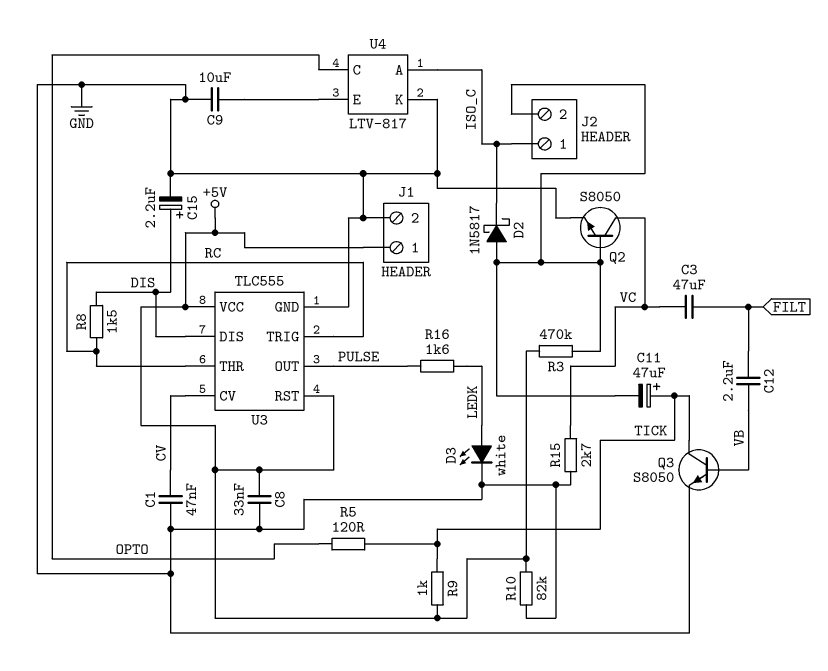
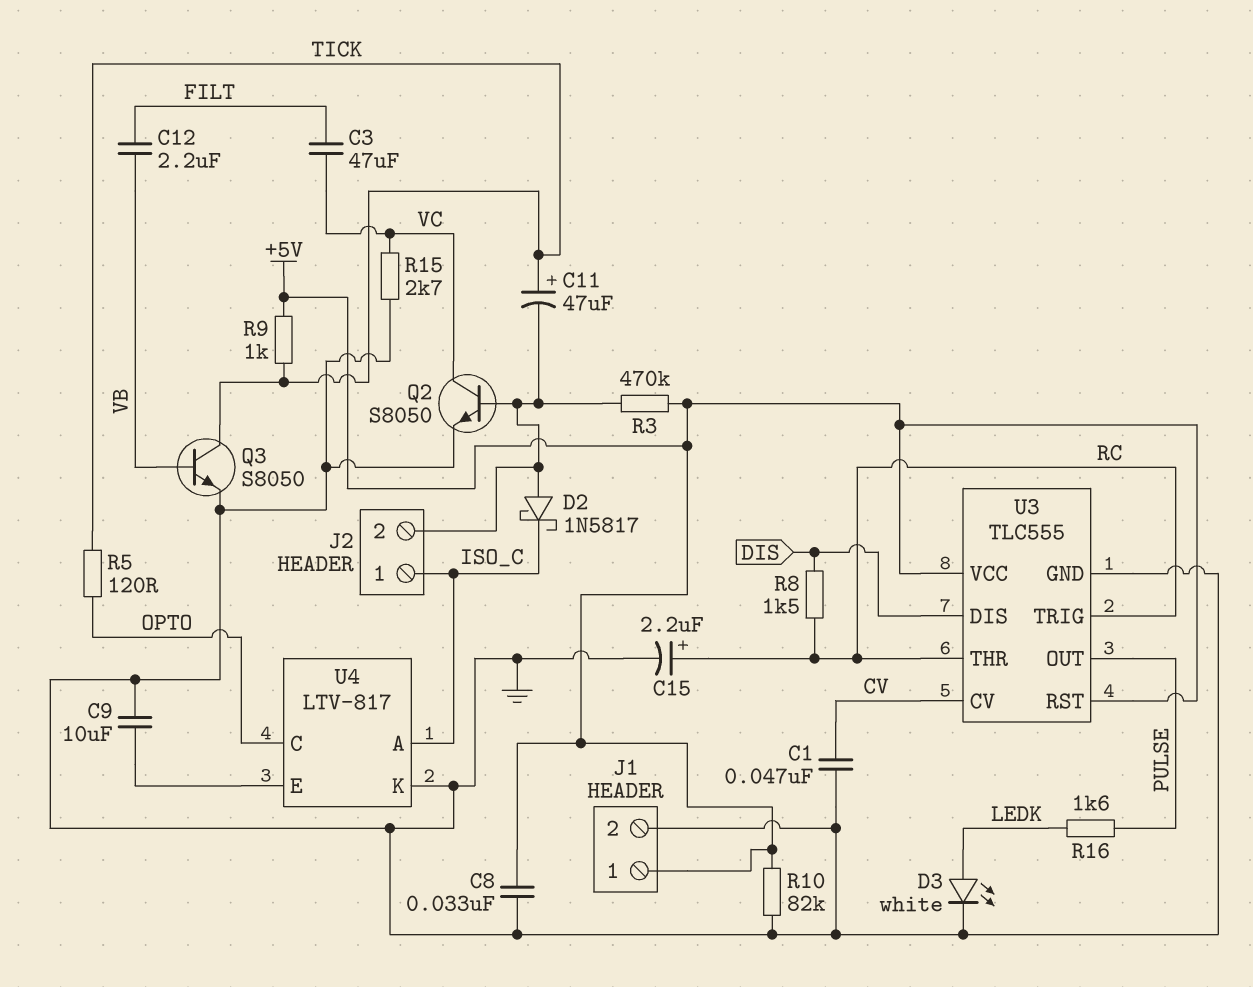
C15: 2.2uF (plus DIS, minus GND) -> 2.2uF (plus RC, minus GND)

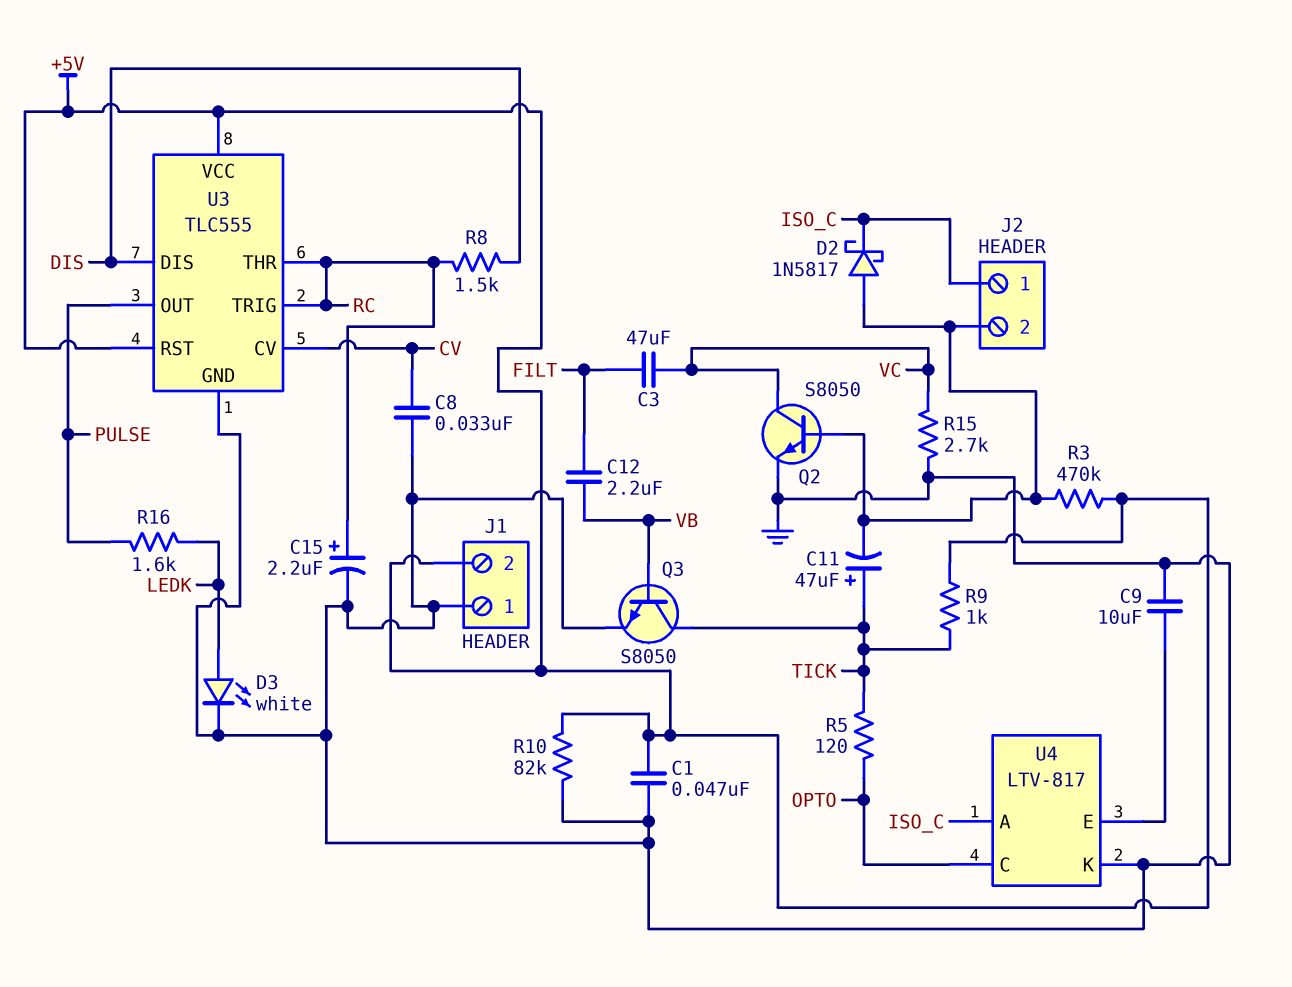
C1: 47nF (CV, GND) -> 47nF (+5V, GND)
C8: 33nF (+5V, GND) -> 33nF (CV, GND)
J1 pin 1: +5V -> GND
J1 pin 2: GND -> +5V

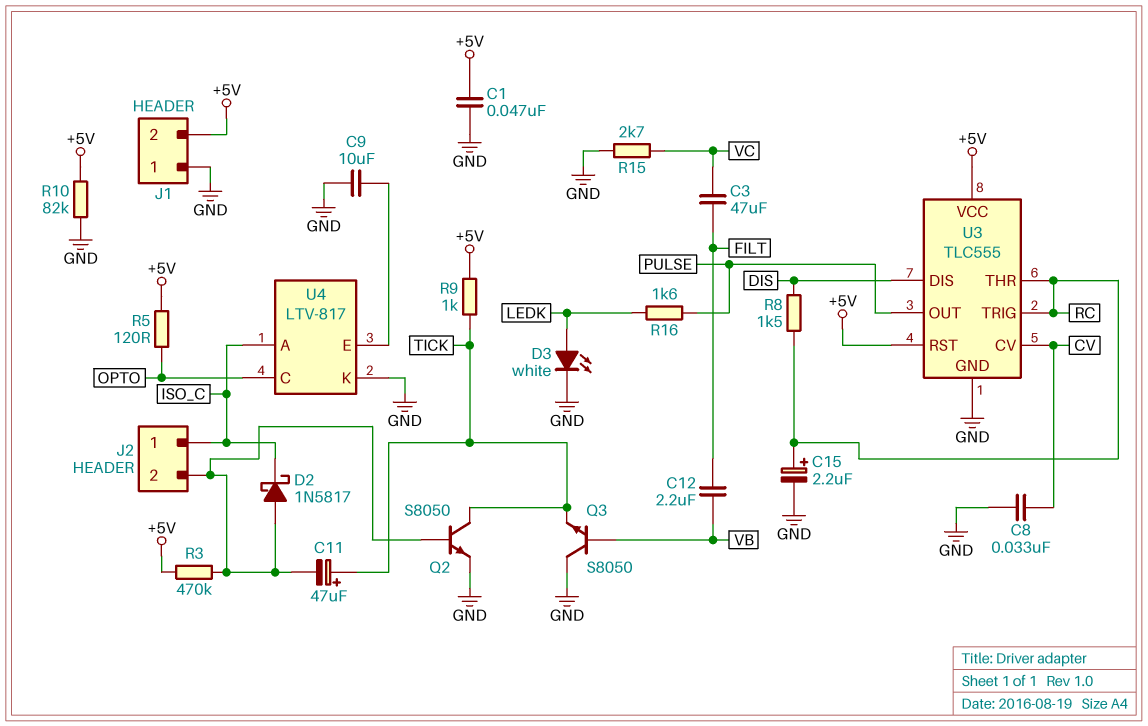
Q2: NPN S8050 (B J2/2, C VC, E GND) -> NPN S8050 (B J2/2, C TICK, E GND)
Q3: NPN S8050 (B VB, C TICK, E GND) -> NPN S8050 (B VB, C GND, E TICK)
R5: 120 (OPTO, TICK) -> 120 (+5V, OPTO)

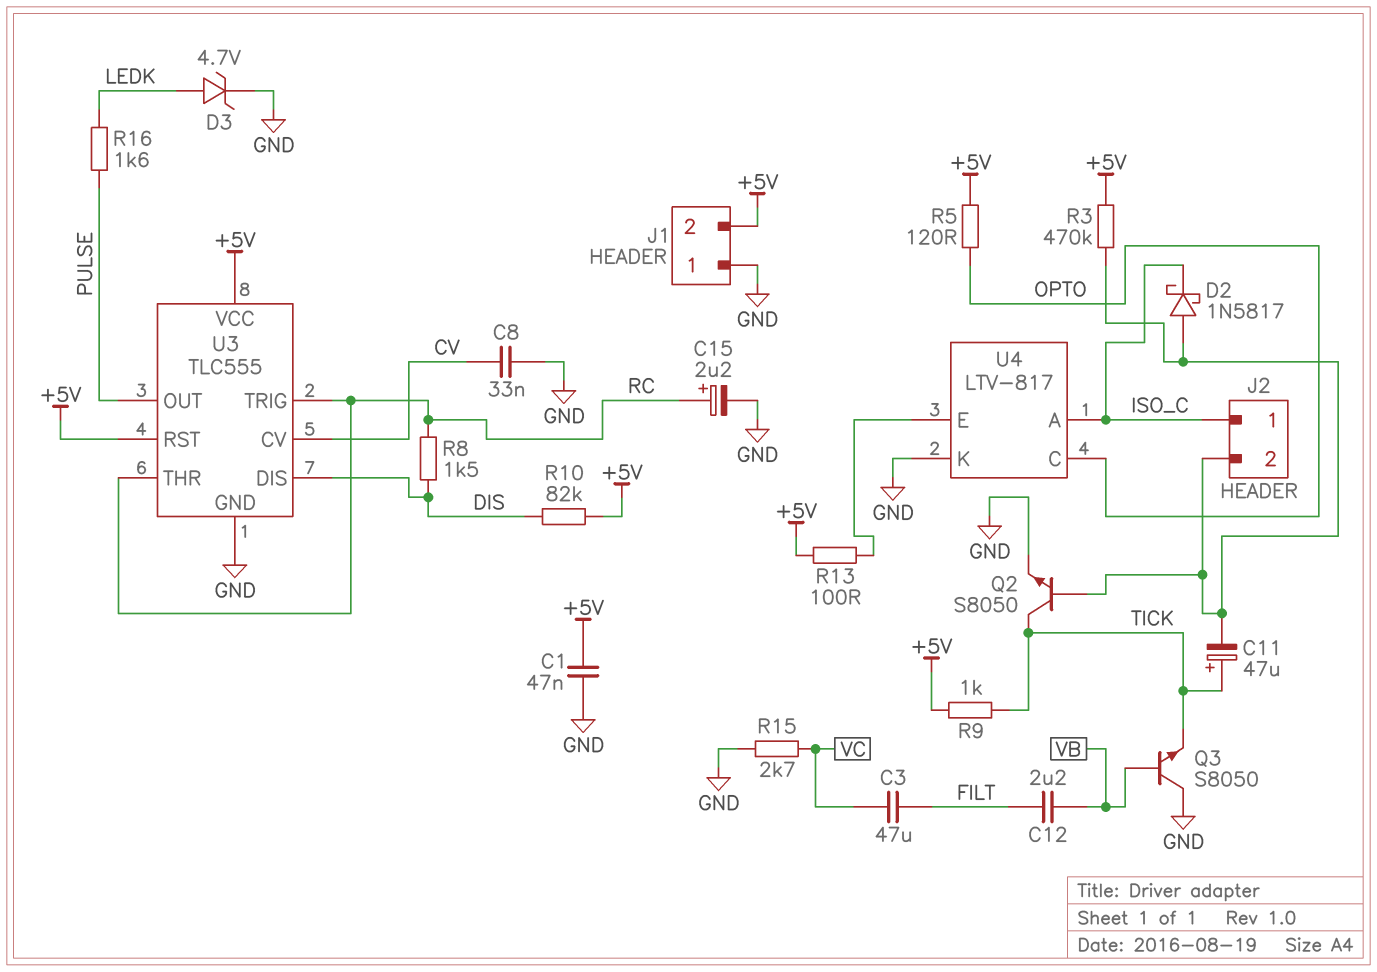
C9: 10uF (GND, U4/E) -> none
D3: LED white (A LEDK, K GND) -> zener 4.7V (A LEDK, K GND)
R10: 82k (+5V, GND) -> 82k (+5V, DIS)
R13: none -> 100 (+5V, U4/E)

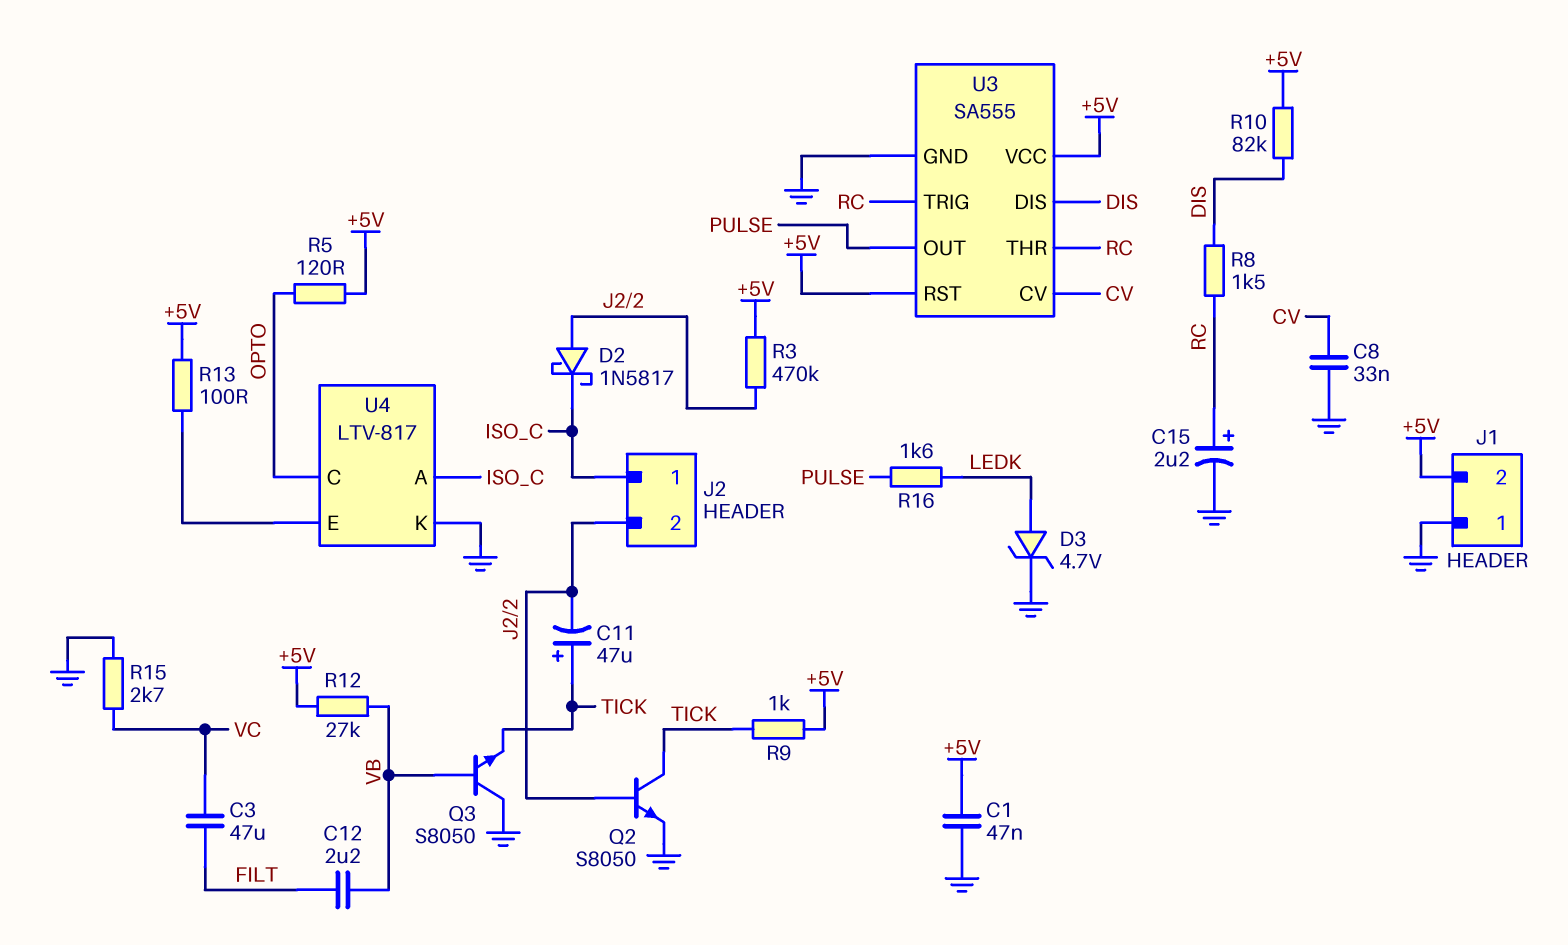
R12: none -> 27k (+5V, VB)
U3: TLC555 -> SA555

